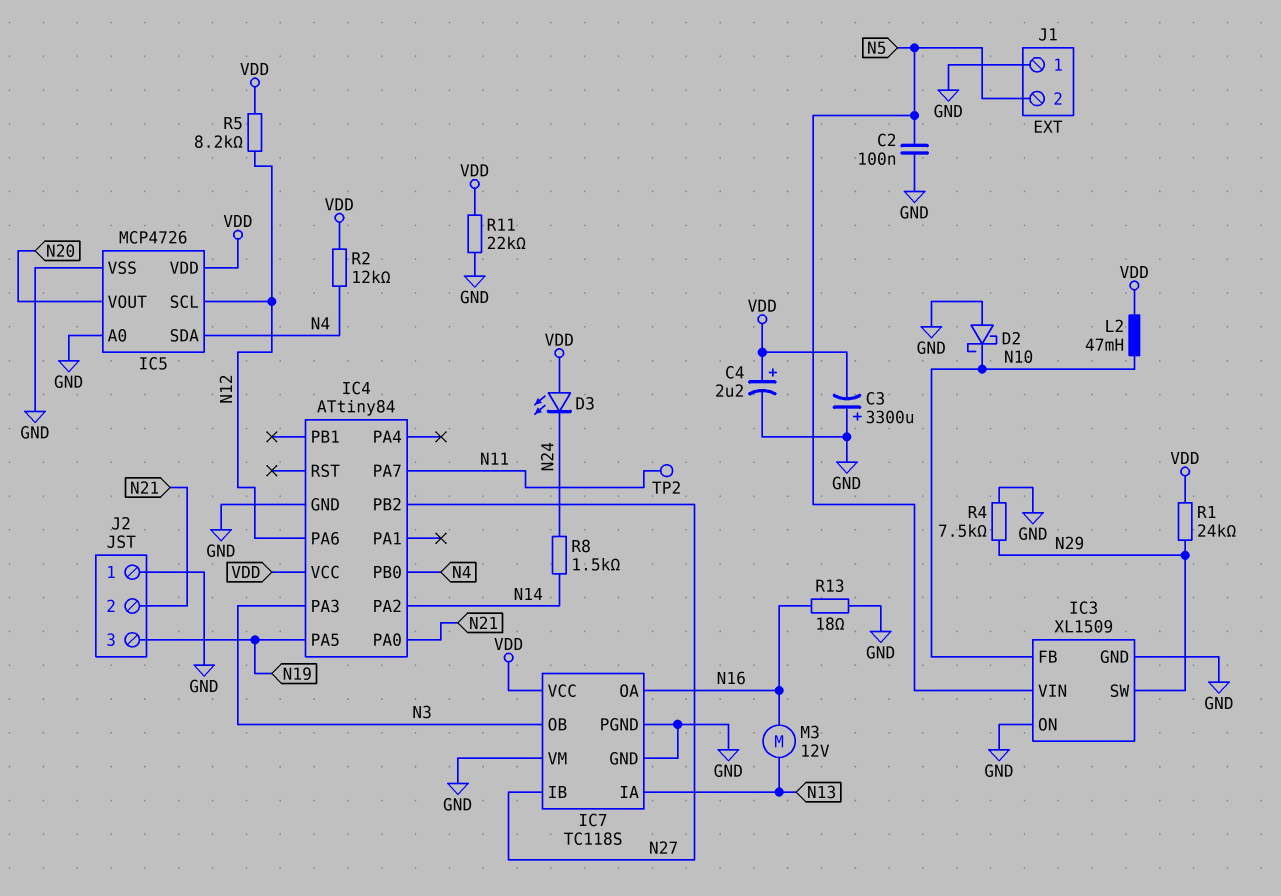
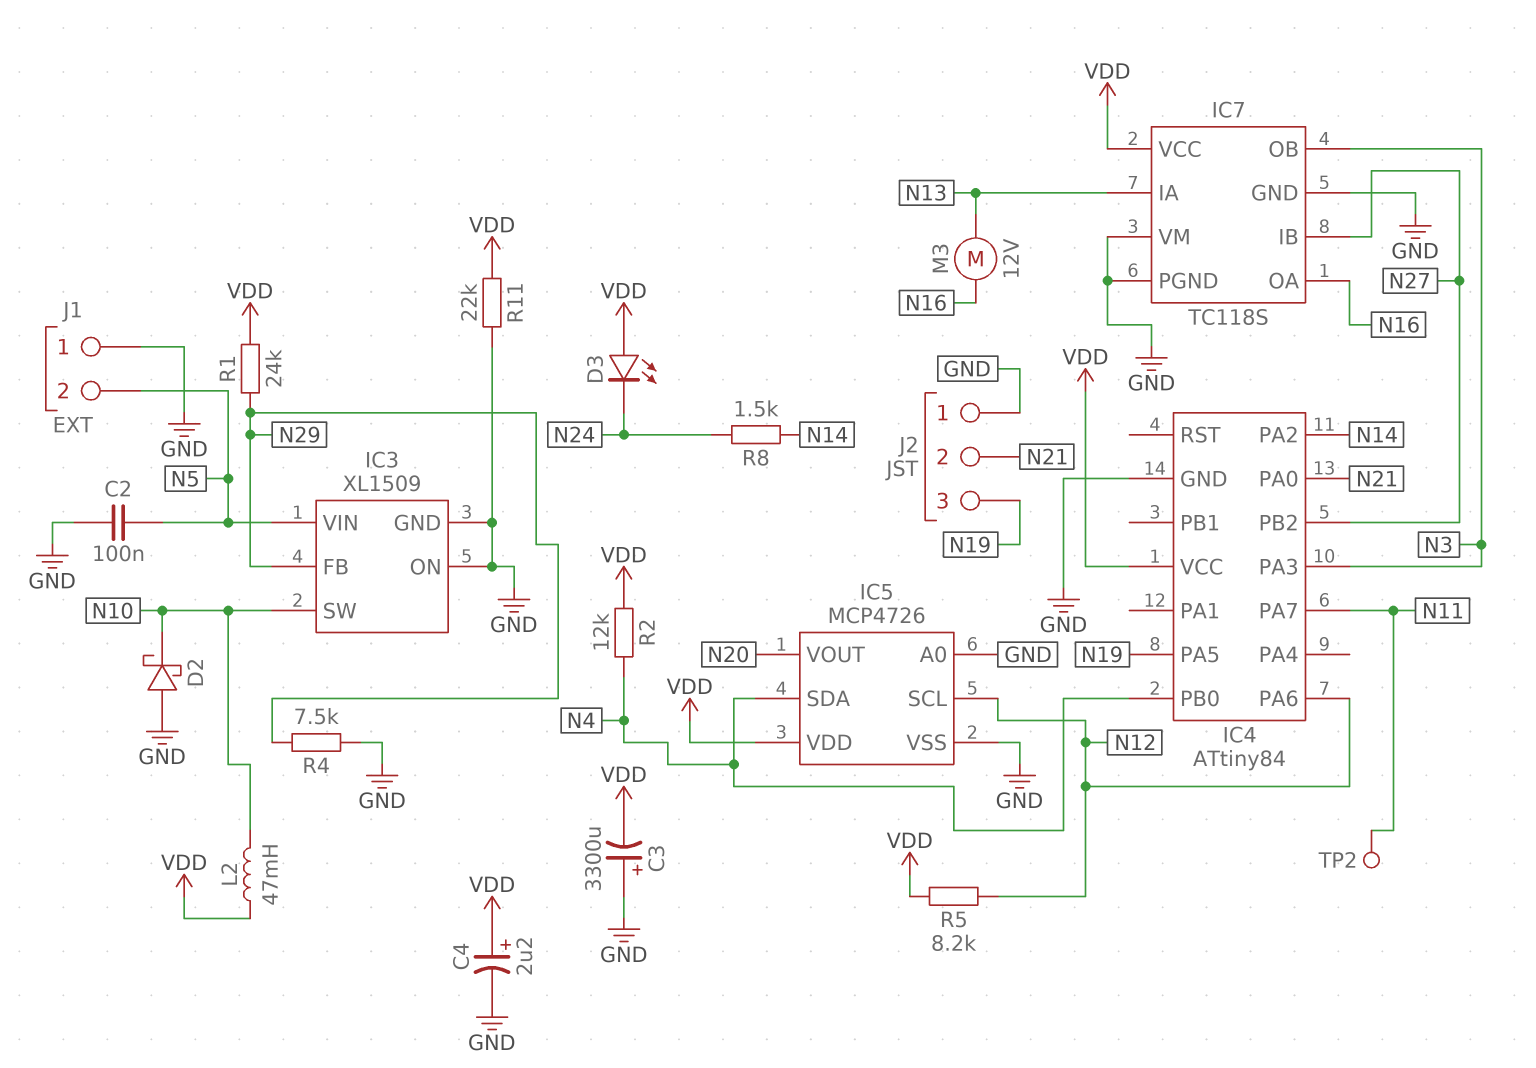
IC3 pin FB: N10 -> N29
IC3 pin SW: N29 -> N10
R13: 18 (GND, N16) -> none

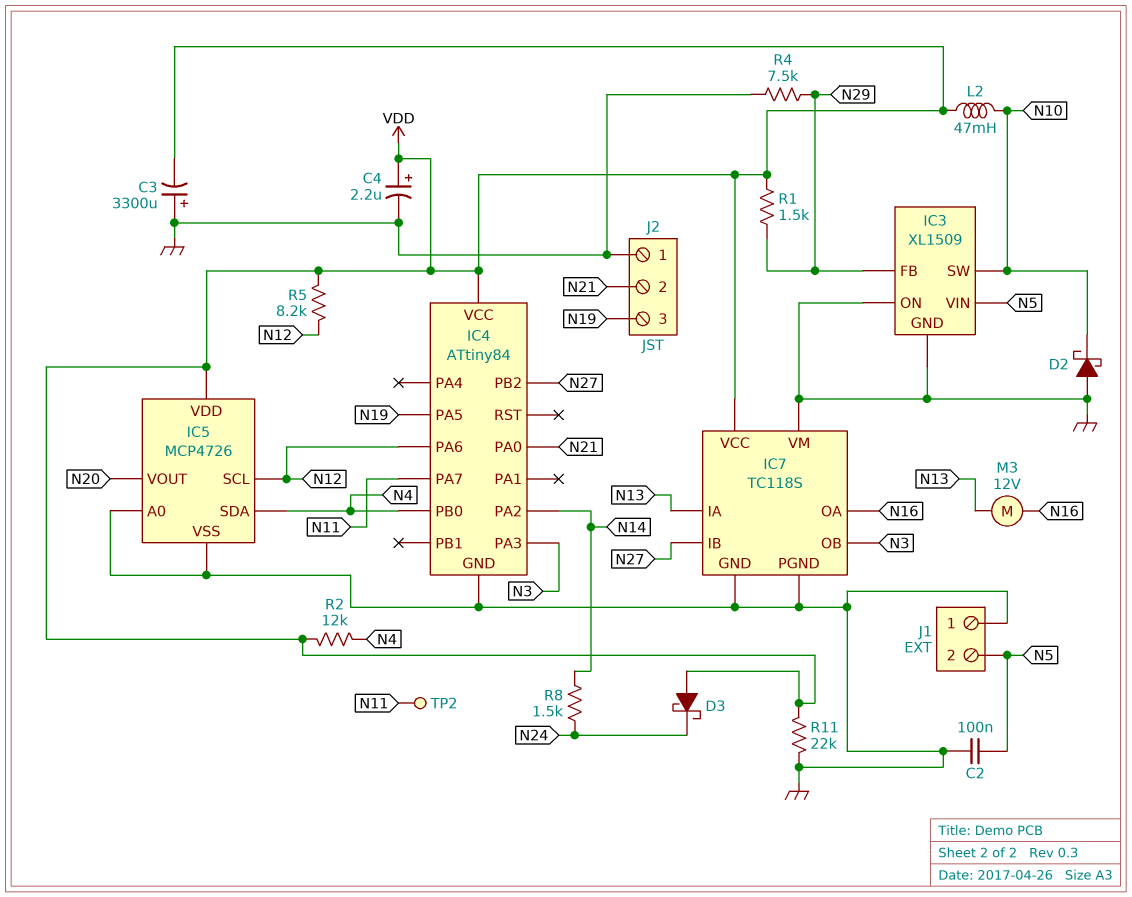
D3: LED (A VDD, K N24) -> schottky (A VDD, K N24)
R1: 24k (N29, VDD) -> 1.5k (N29, VDD)

